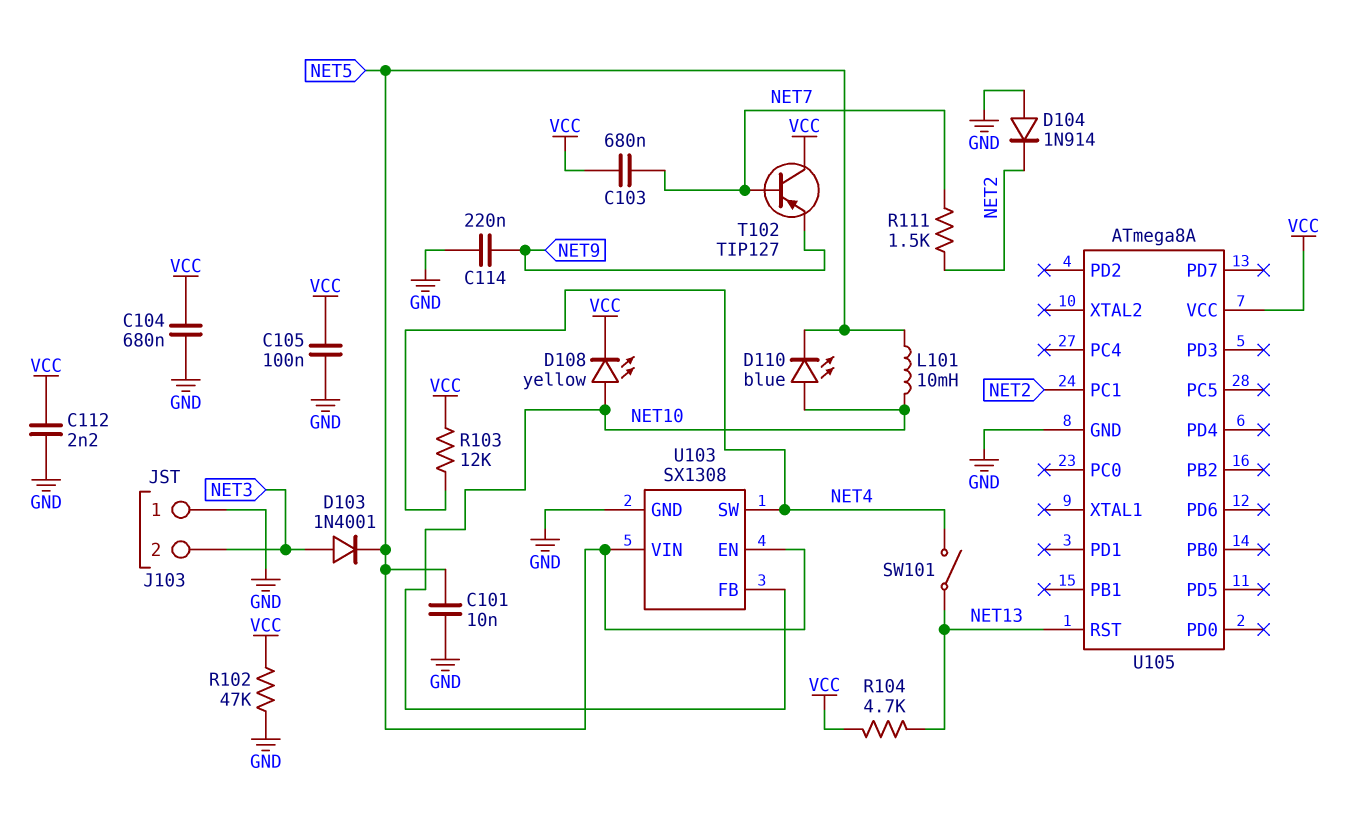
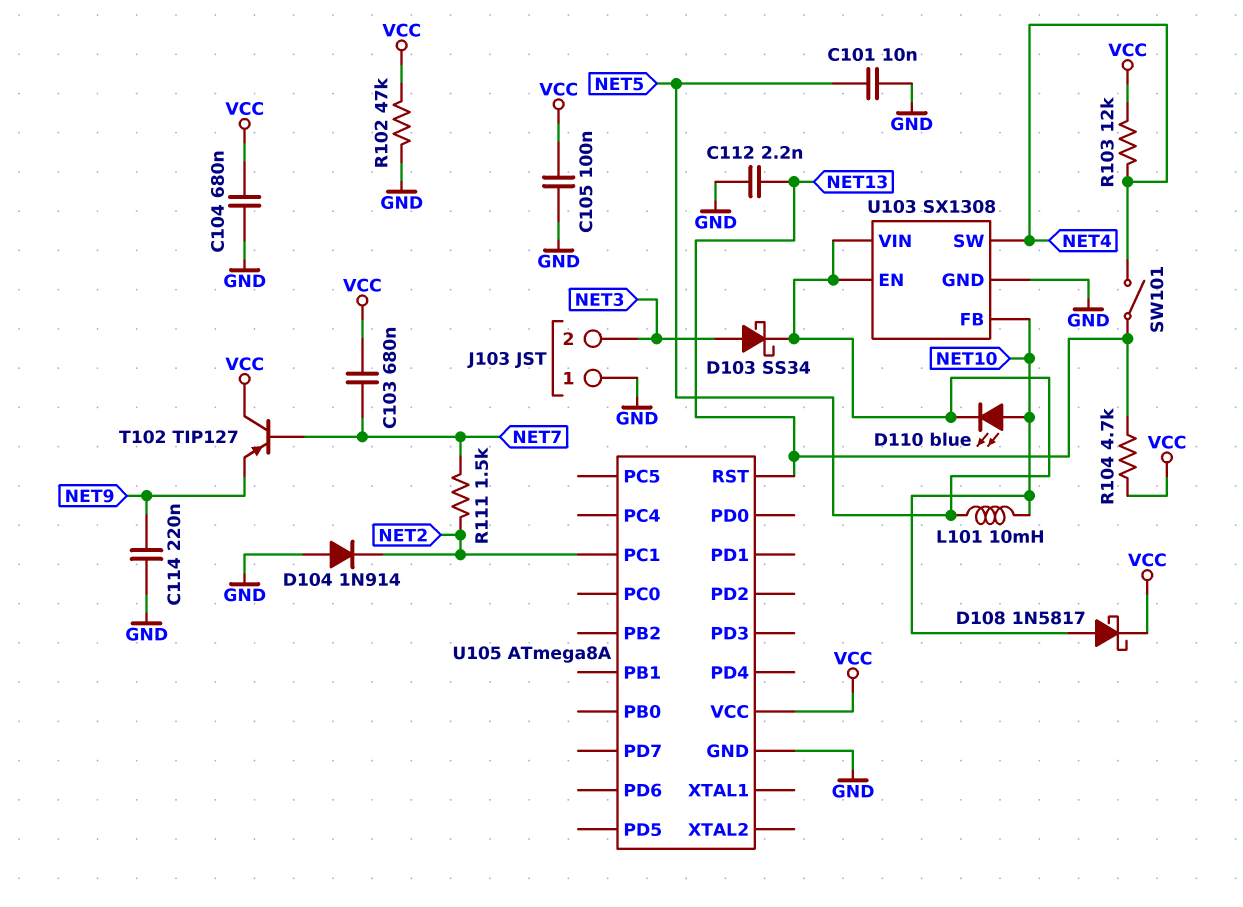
C112: 2.2nF (GND, VCC) -> 2.2nF (GND, NET13)
D103: diode 1N4001 (A NET3, K NET5) -> schottky SS34 (A NET3, K NET5)
D108: LED yellow (A NET10, K VCC) -> schottky 1N5817 (A NET10, K VCC)

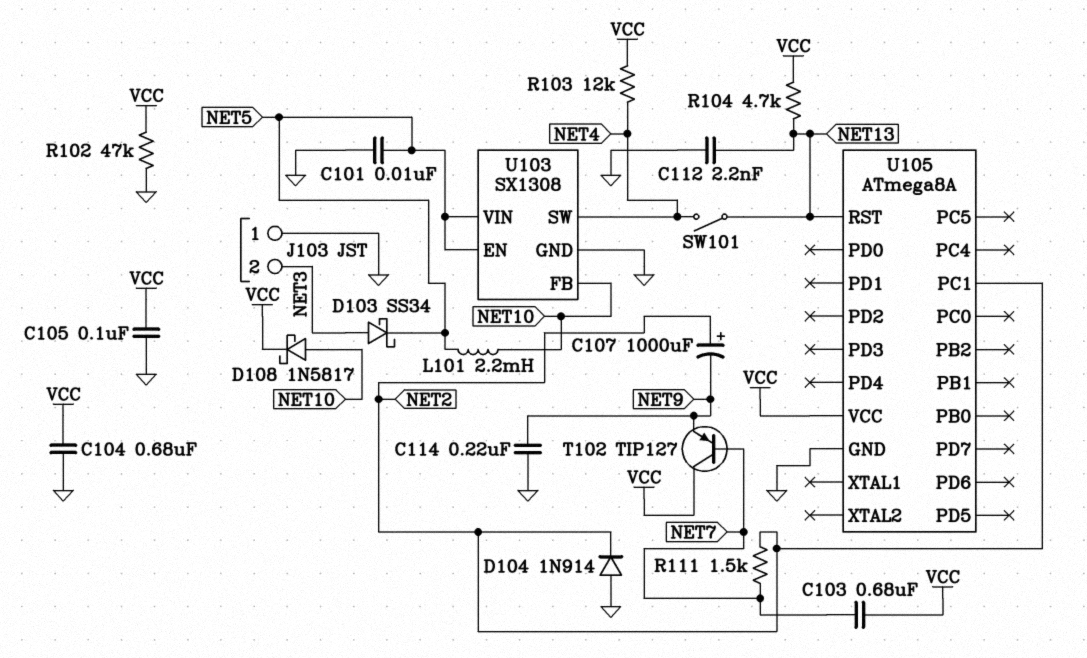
C107: none -> 1000uF (plus NET2, minus NET9)
D110: LED blue (A NET10, K NET5) -> none
L101: 10mH (NET5, NET10) -> 2.2mH (NET5, NET10)

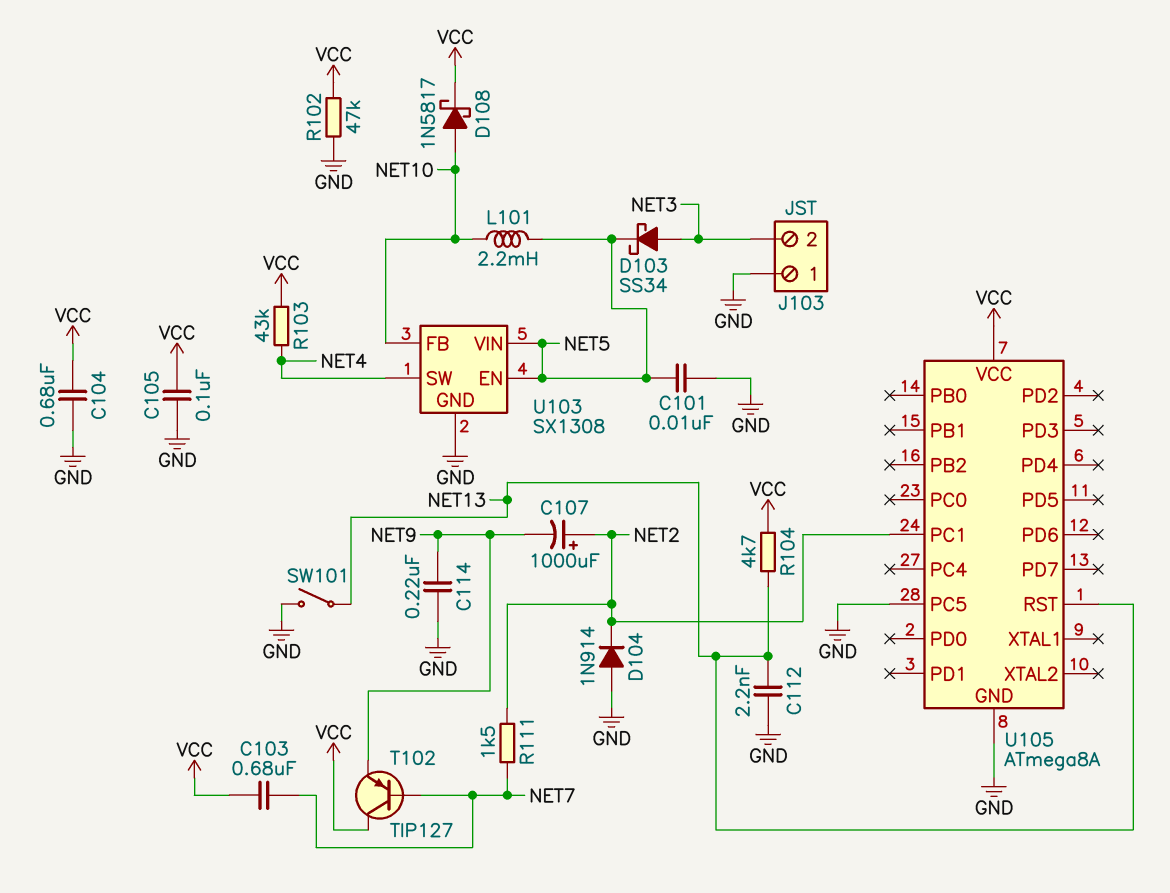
R103: 12k (NET4, VCC) -> 43k (NET4, VCC)
SW101: switch (NET4, NET13) -> switch (GND, NET13)
U105 pin PC5: none -> GND

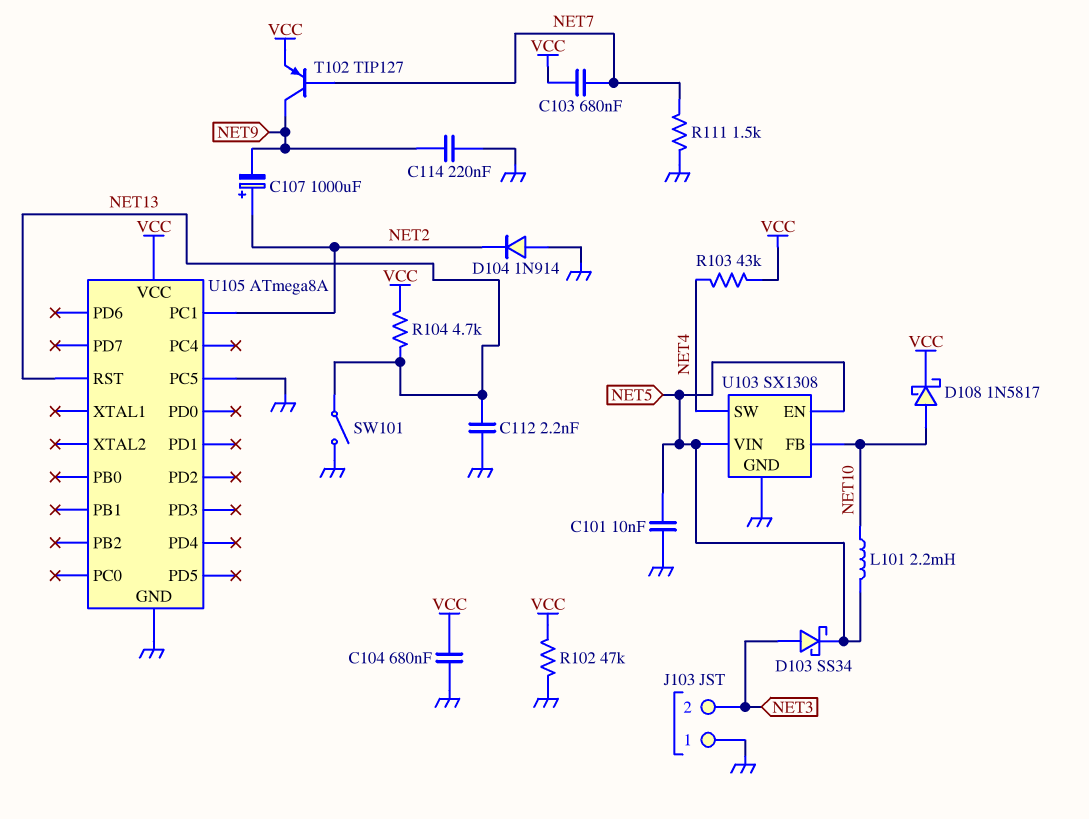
C105: 100nF (GND, VCC) -> none
R111: 1.5k (NET2, NET7) -> 1.5k (GND, NET7)
T102: PNP TIP127 (B NET7, C VCC, E NET9) -> PNP TIP127 (B NET7, C NET9, E VCC)

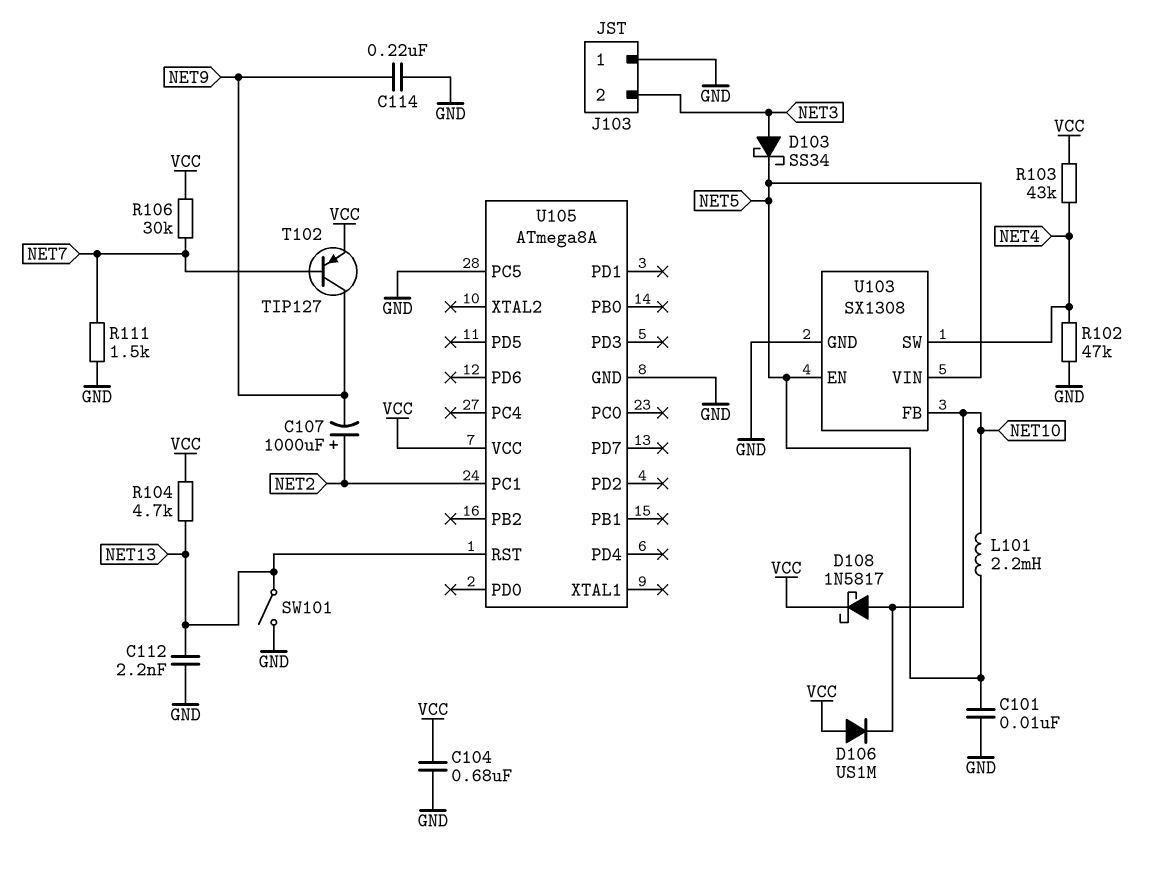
C103: 680nF (NET7, VCC) -> none
D104: diode 1N914 (A GND, K NET2) -> none
D106: none -> diode US1M (A VCC, K NET10)
R102: 47k (GND, VCC) -> 47k (GND, NET4)
R106: none -> 30k (NET7, VCC)

